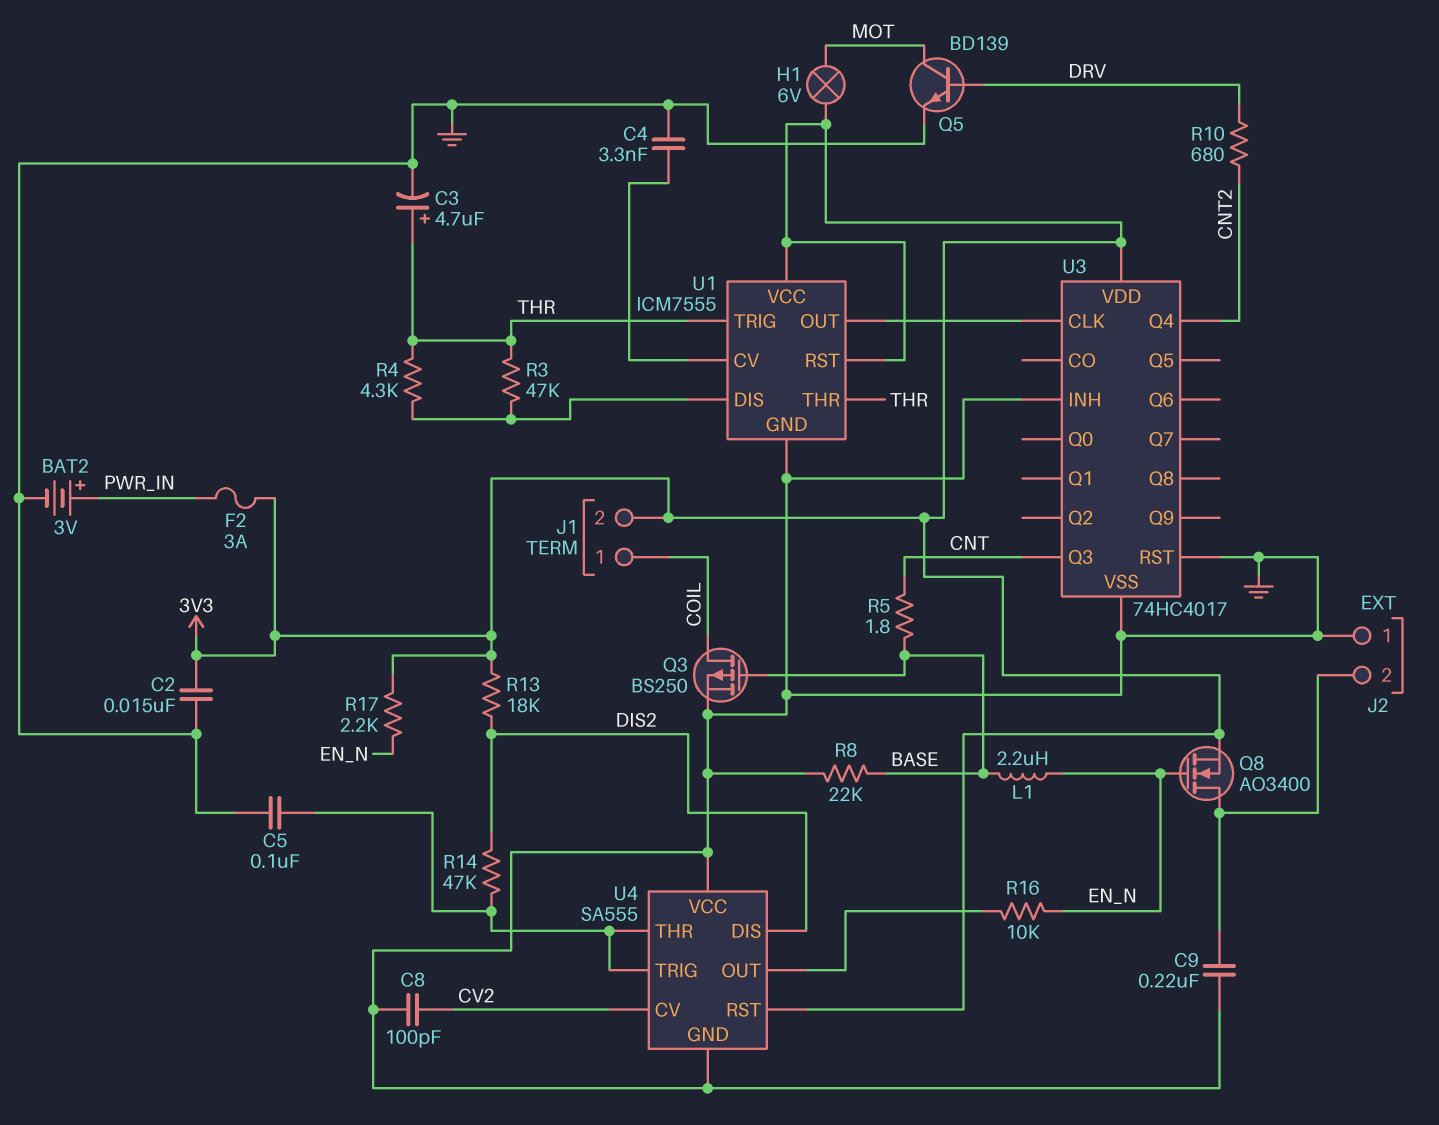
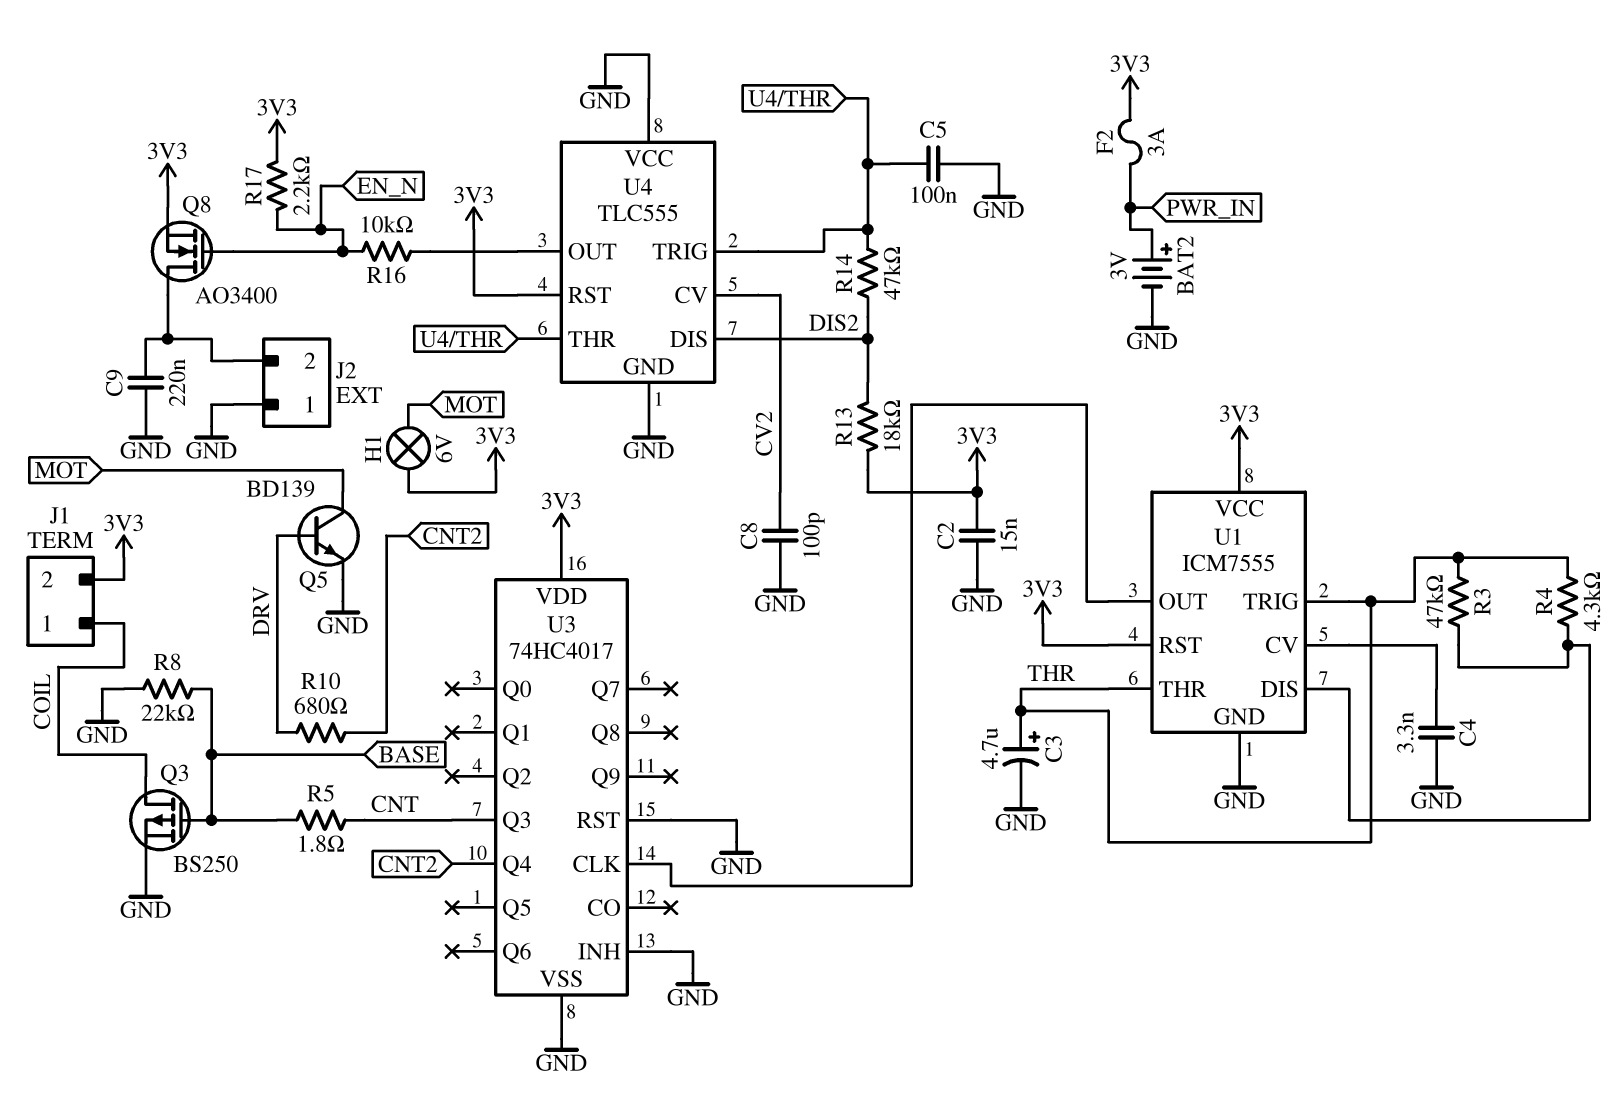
L1: 2.2uH (BASE, EN_N) -> none
U4: SA555 -> TLC555

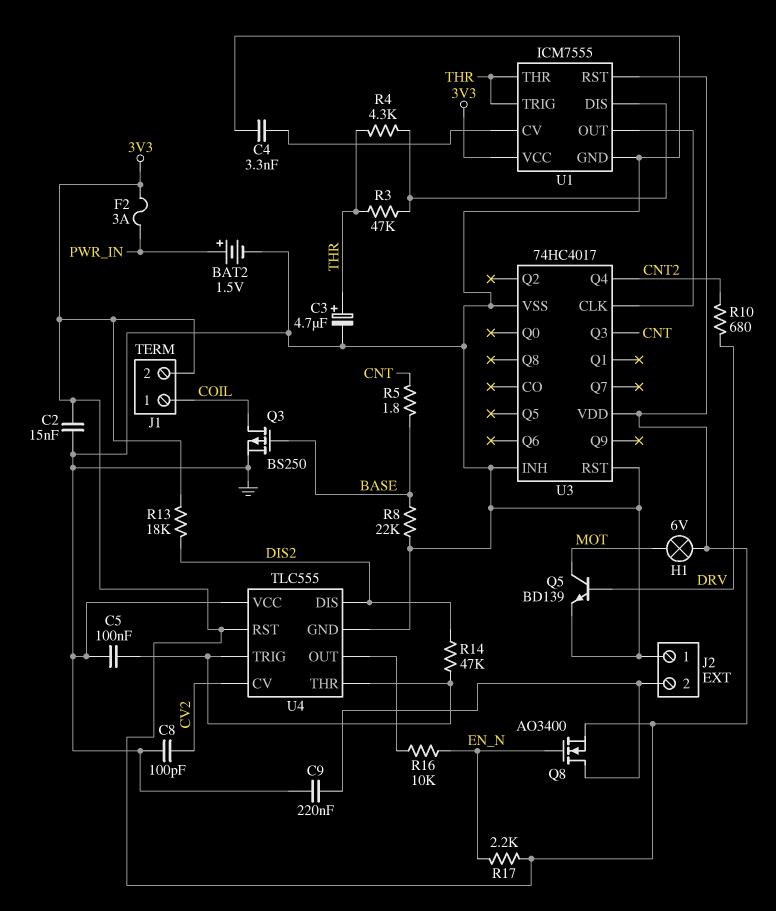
BAT2: 3V (plus PWR_IN, minus GND) -> 1.5V (plus PWR_IN, minus GND)

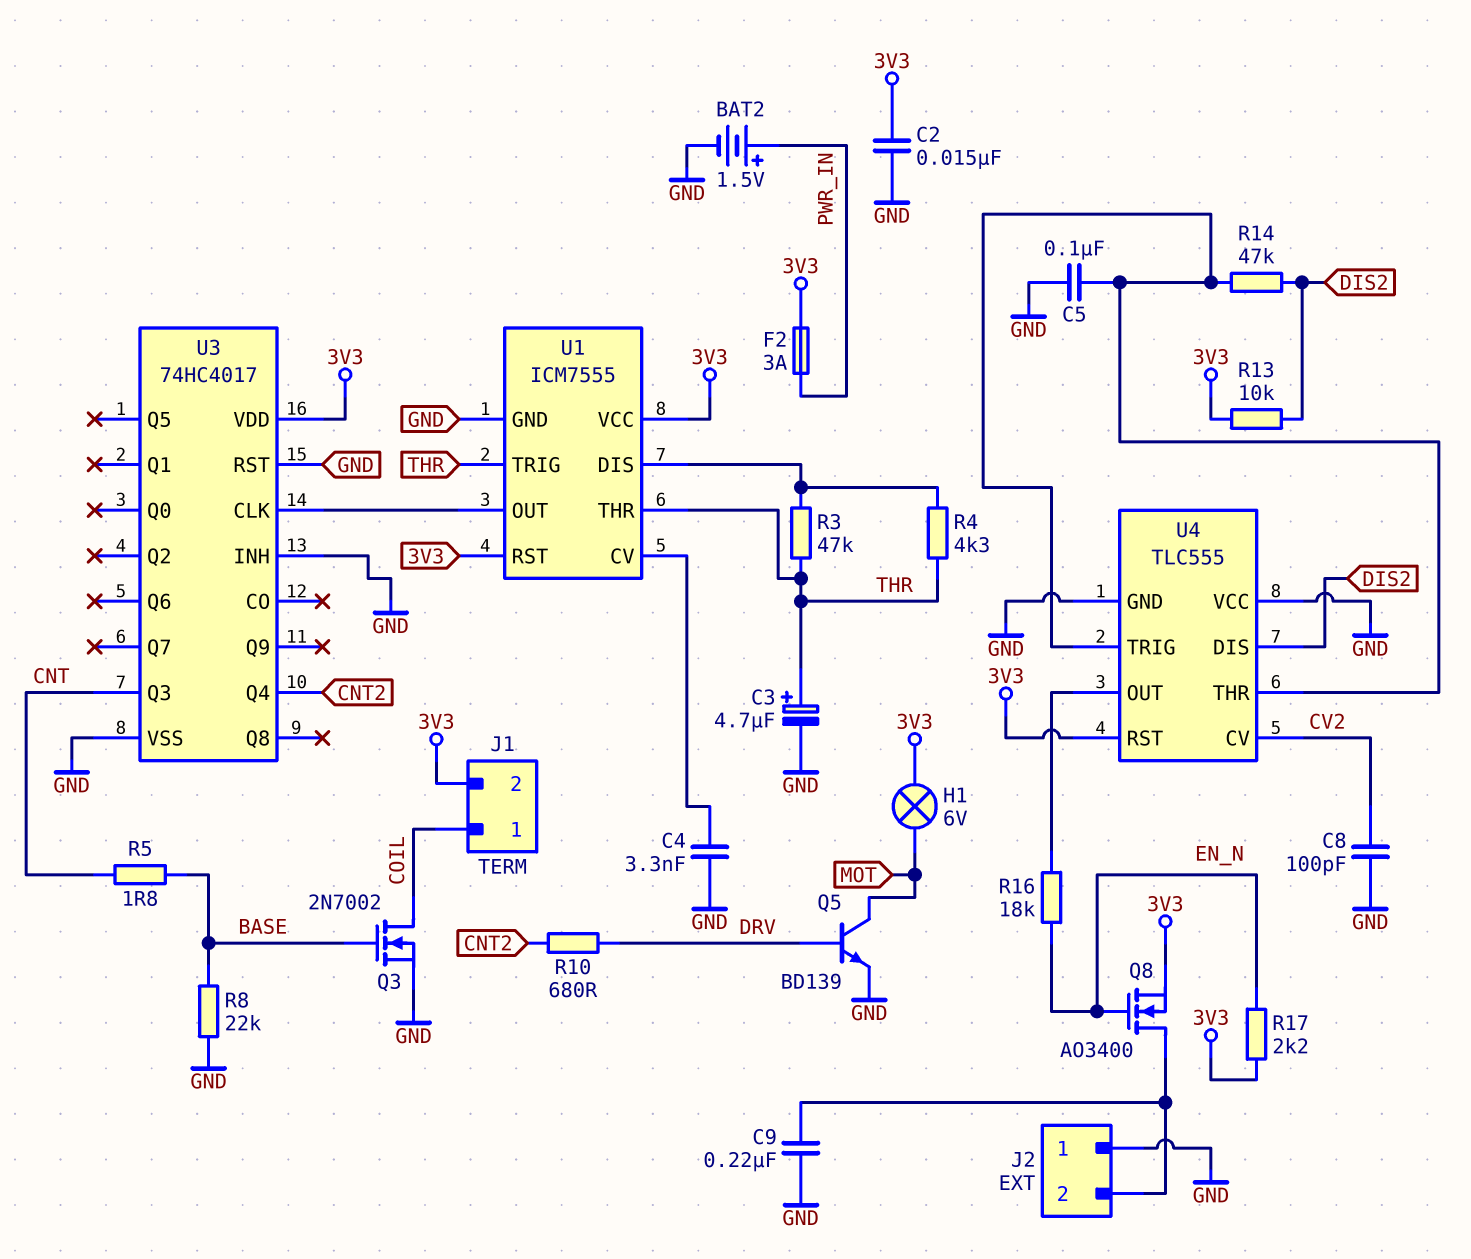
Q3: PMOS BS250 (G BASE, D COIL, S GND) -> NMOS 2N7002 (G BASE, D COIL, S GND)
R13: 18k (3V3, DIS2) -> 10k (3V3, DIS2)
R16: 10k (EN_N, U4/OUT) -> 18k (EN_N, U4/OUT)

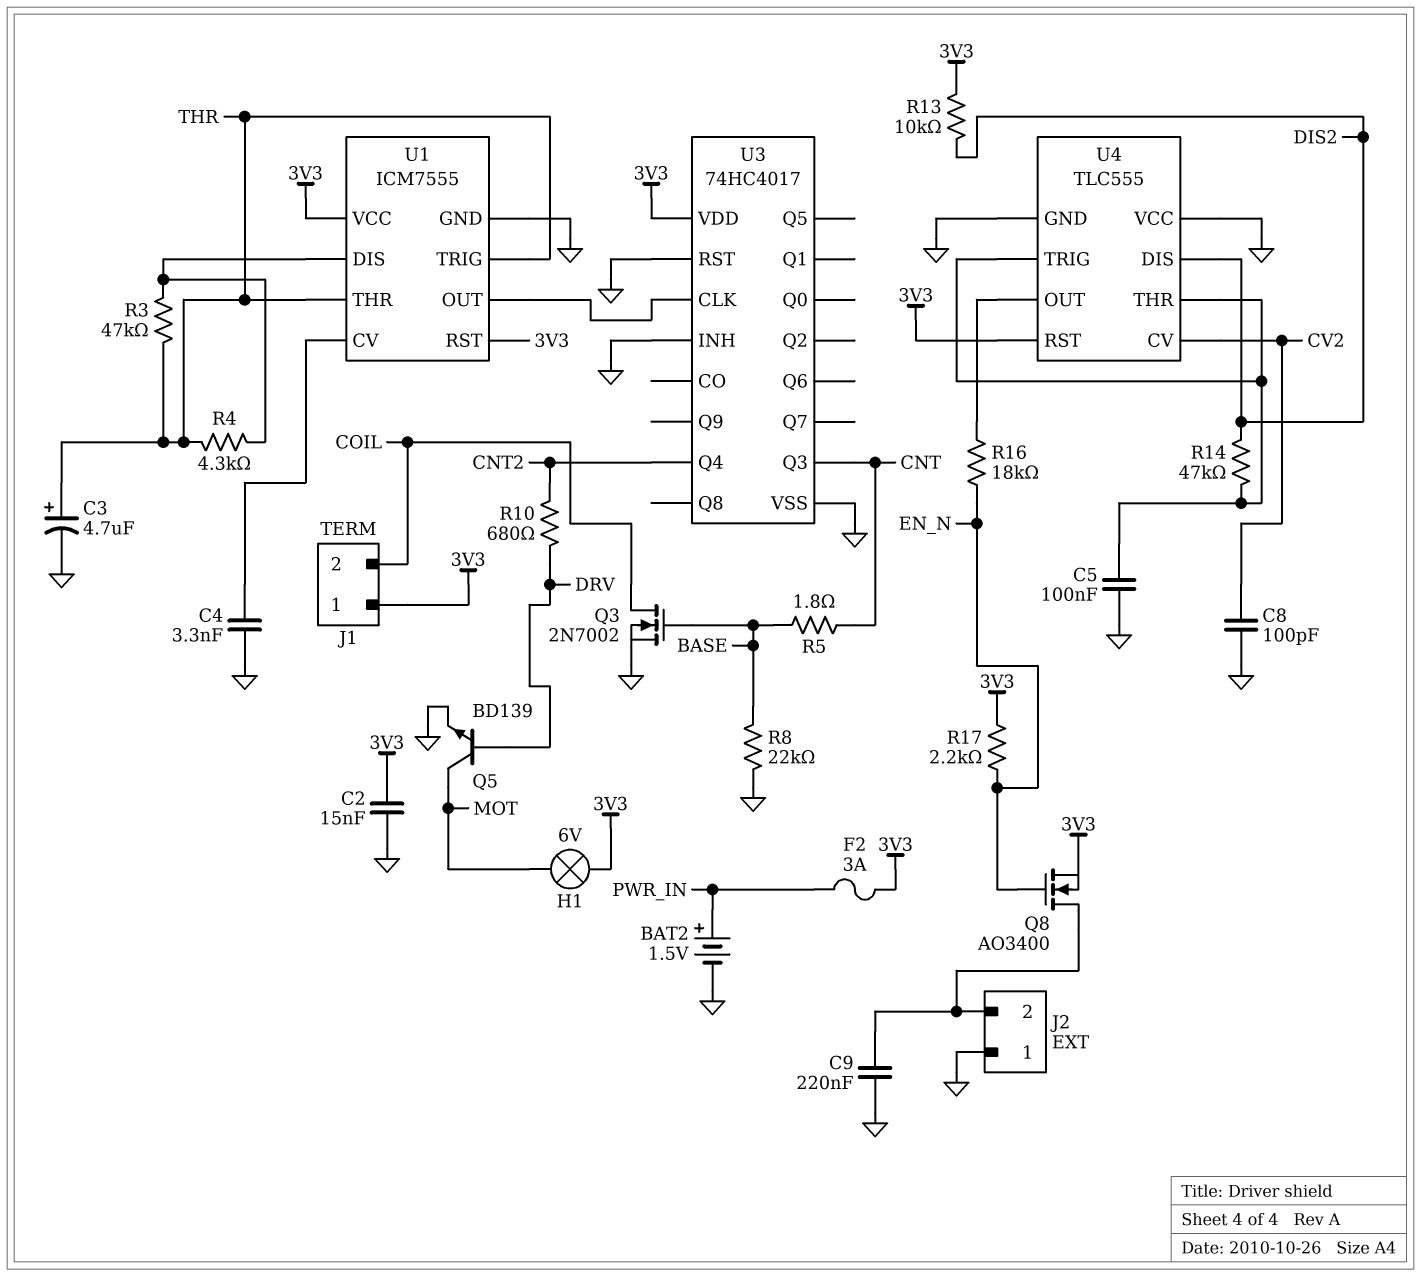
J1 pin 1: COIL -> 3V3
J1 pin 2: 3V3 -> COIL

